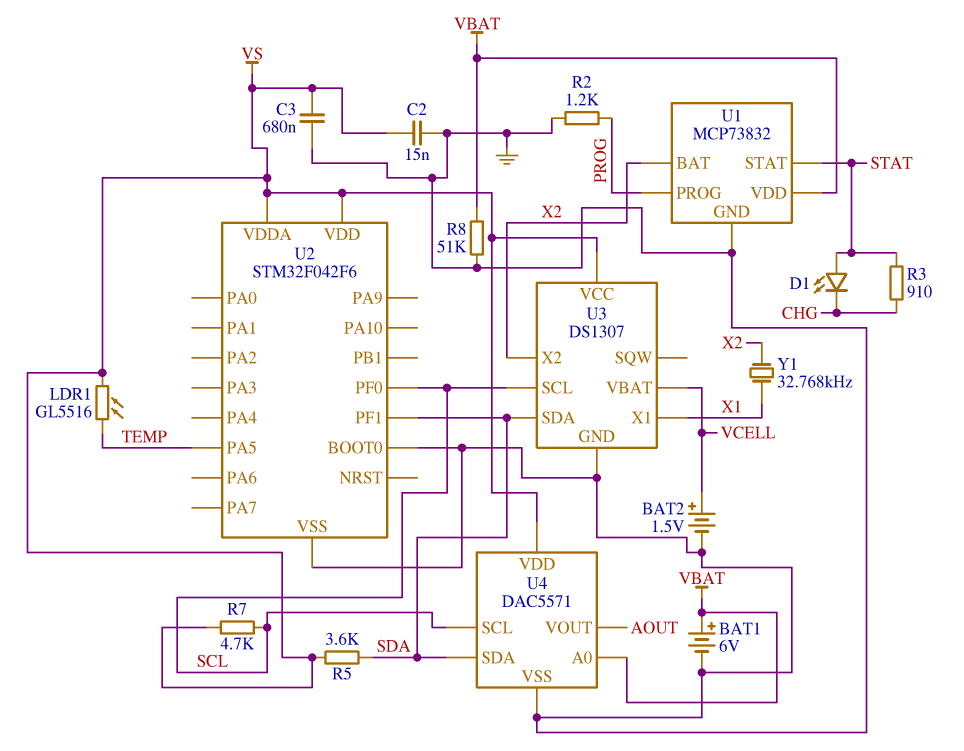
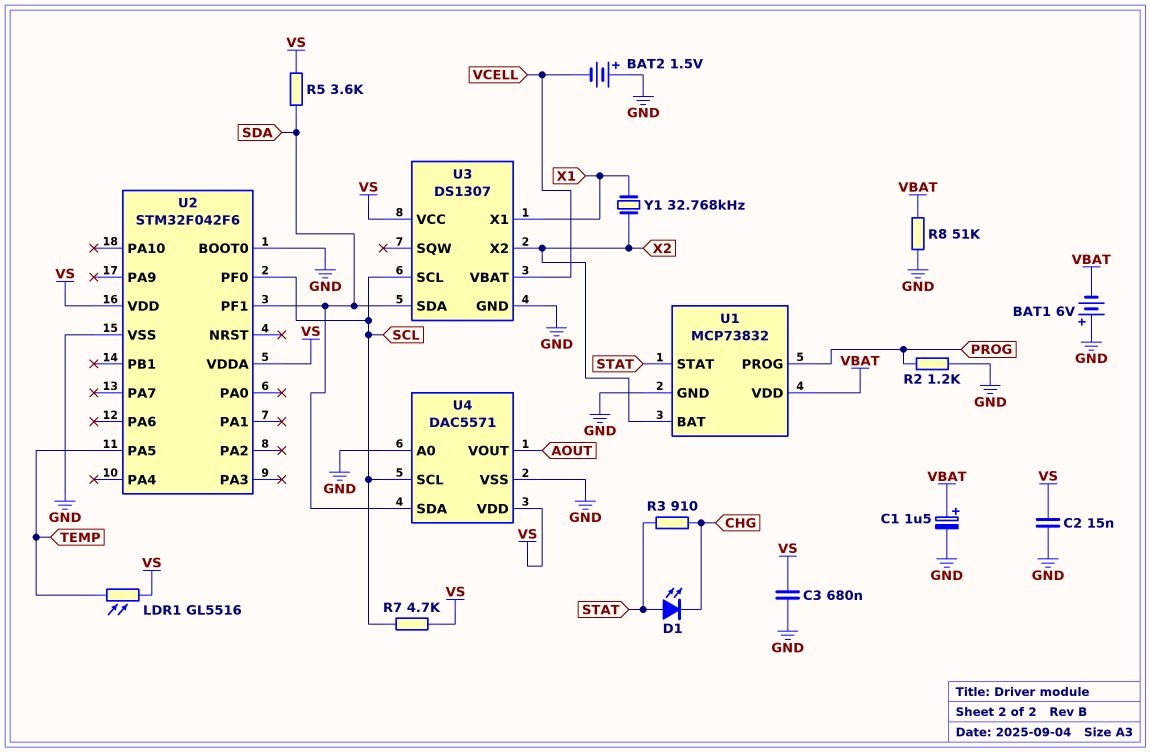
BAT1: 6V (plus VBAT, minus GND) -> 6V (plus GND, minus VBAT)
BAT2: 1.5V (plus VCELL, minus GND) -> 1.5V (plus GND, minus VCELL)
C1: none -> 1.5uF (plus VBAT, minus GND)
U4 pin A0: VBAT -> GND

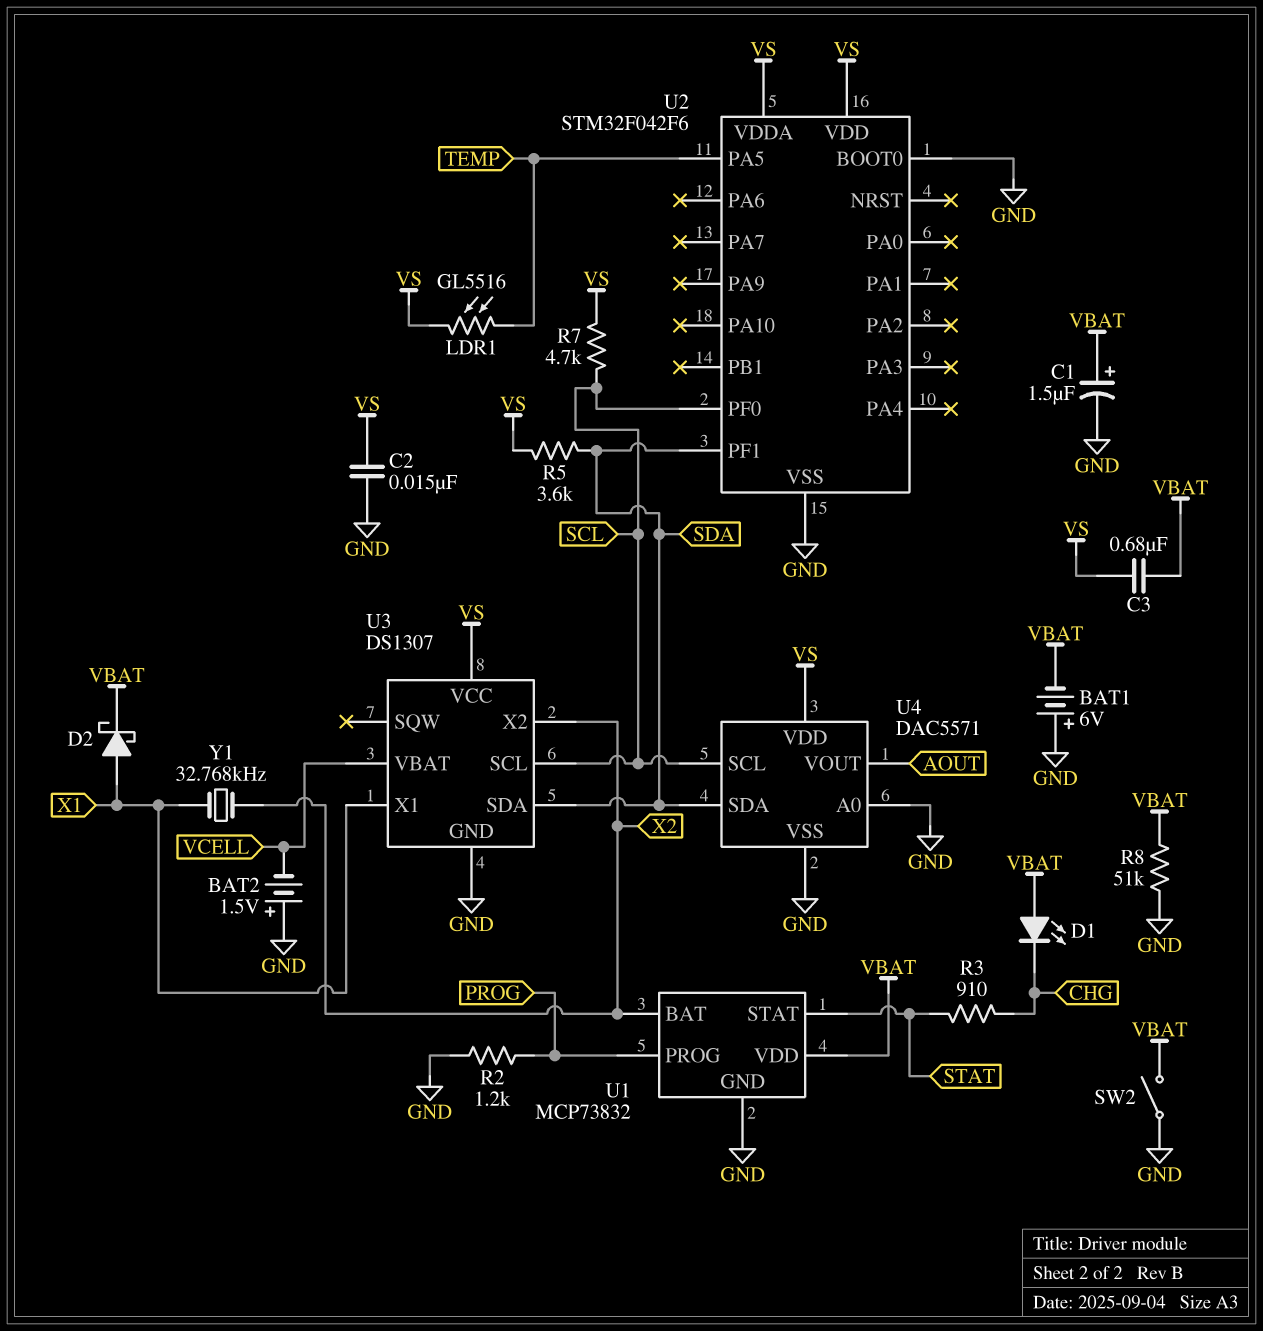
C3: 680nF (GND, VS) -> 680nF (VBAT, VS)
D1: LED (A STAT, K CHG) -> LED (A VBAT, K CHG)
D2: none -> schottky (A X1, K VBAT)
SW2: none -> switch (GND, VBAT)

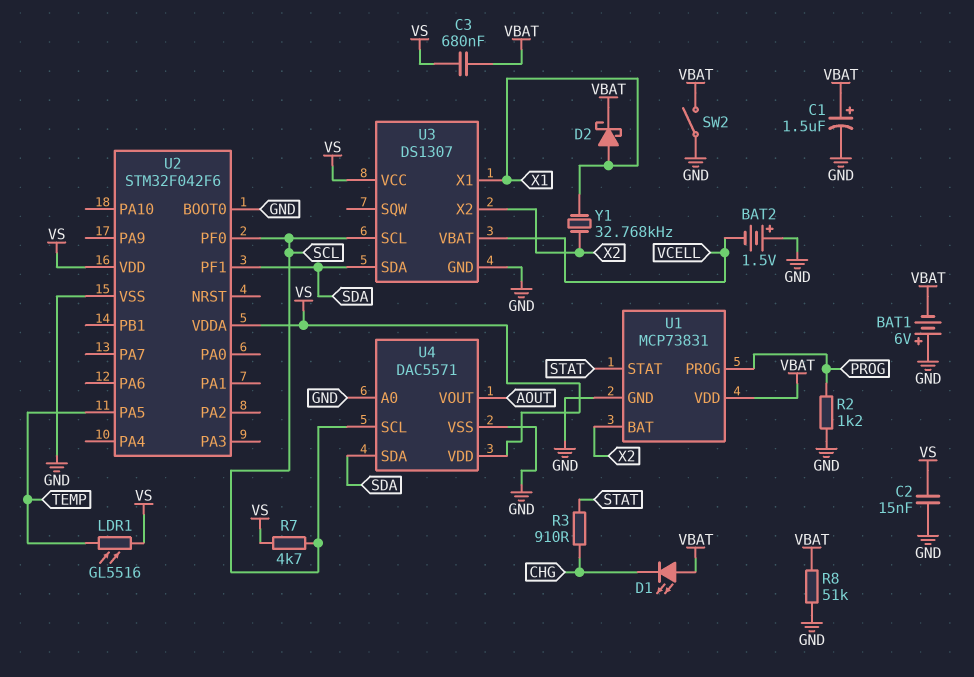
R5: 3.6k (SDA, VS) -> none
U1: MCP73832 -> MCP73831

